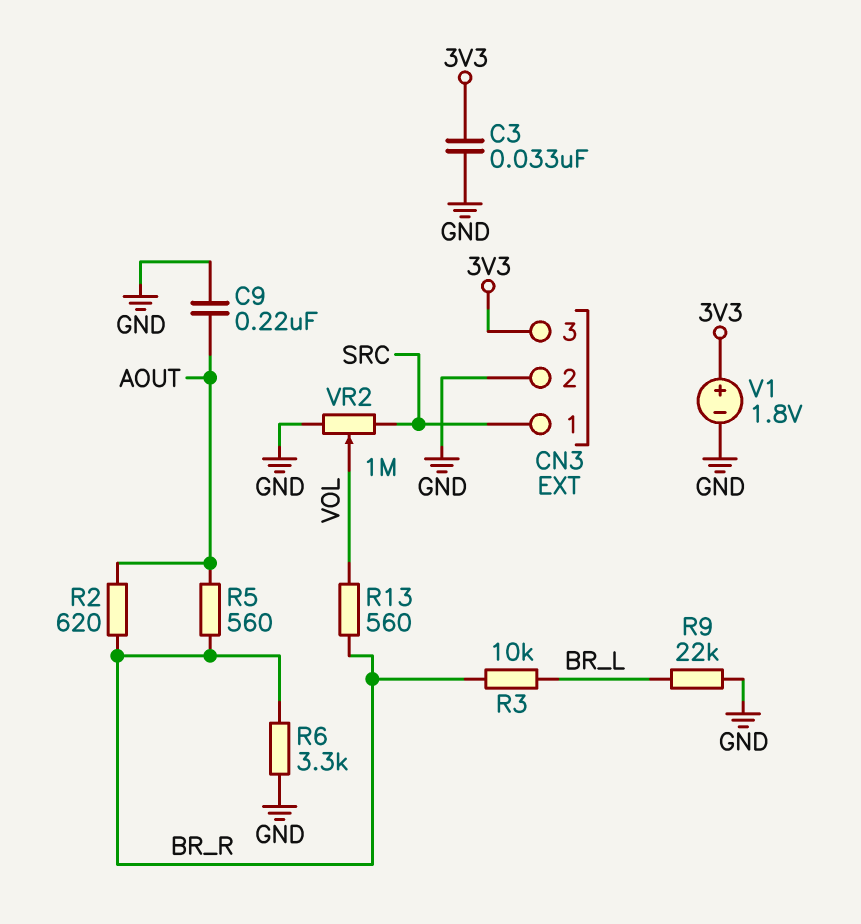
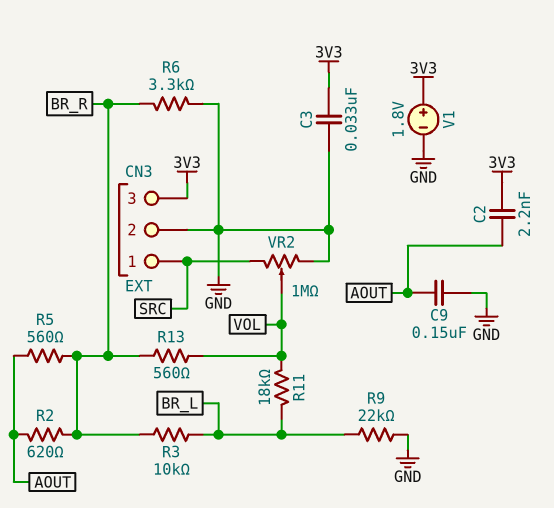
C2: none -> 2.2nF (3V3, AOUT)
C9: 220nF (AOUT, GND) -> 150nF (AOUT, GND)
R11: none -> 18k (BR_L, VOL)

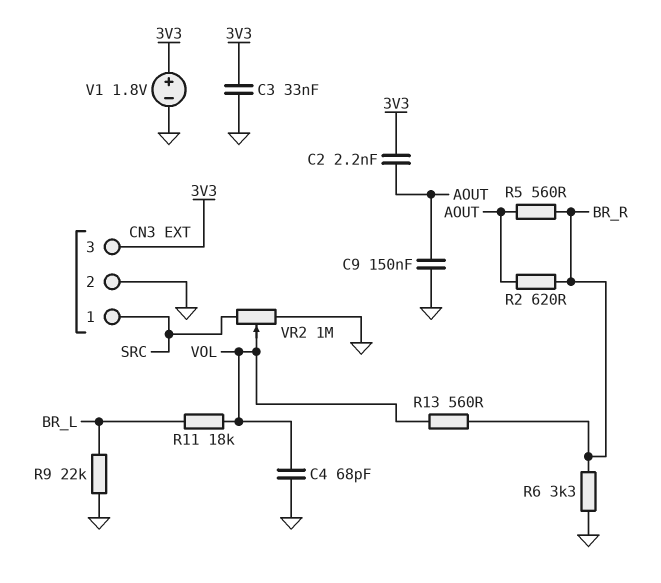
C4: none -> 68pF (GND, VOL)
R3: 10k (BR_L, BR_R) -> none

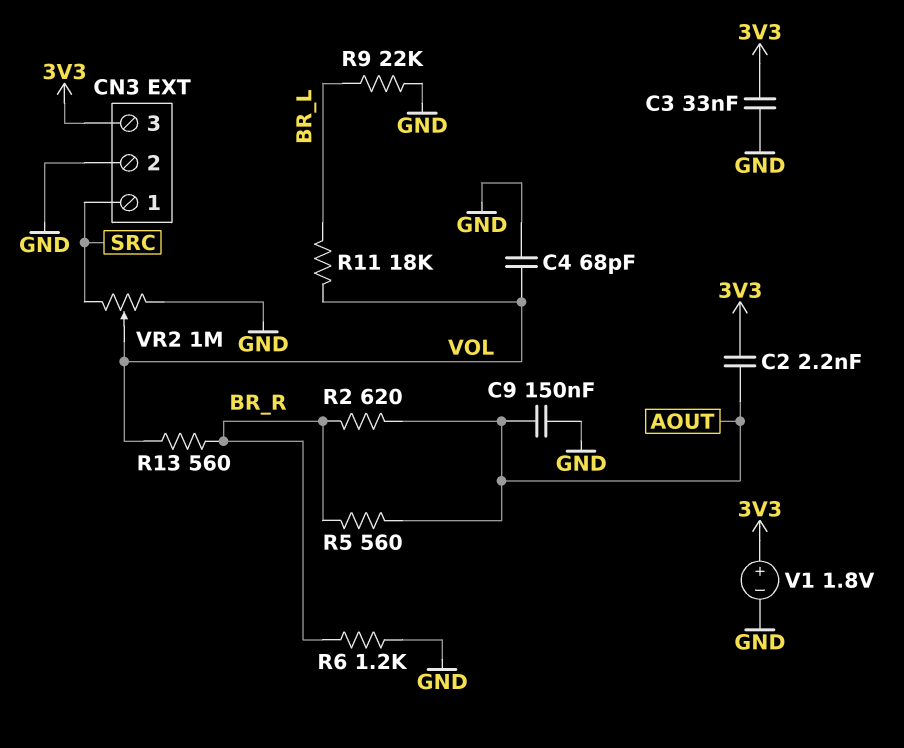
R6: 3.3k (BR_R, GND) -> 1.2k (BR_R, GND)

